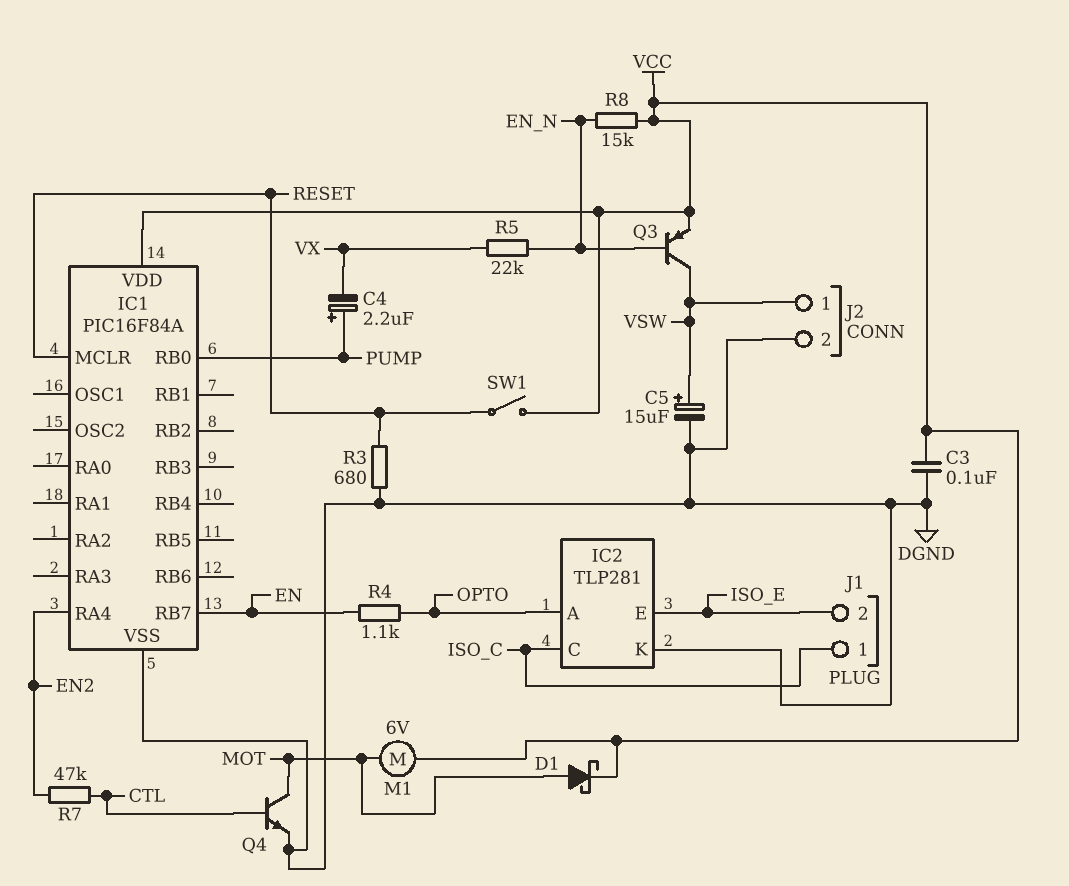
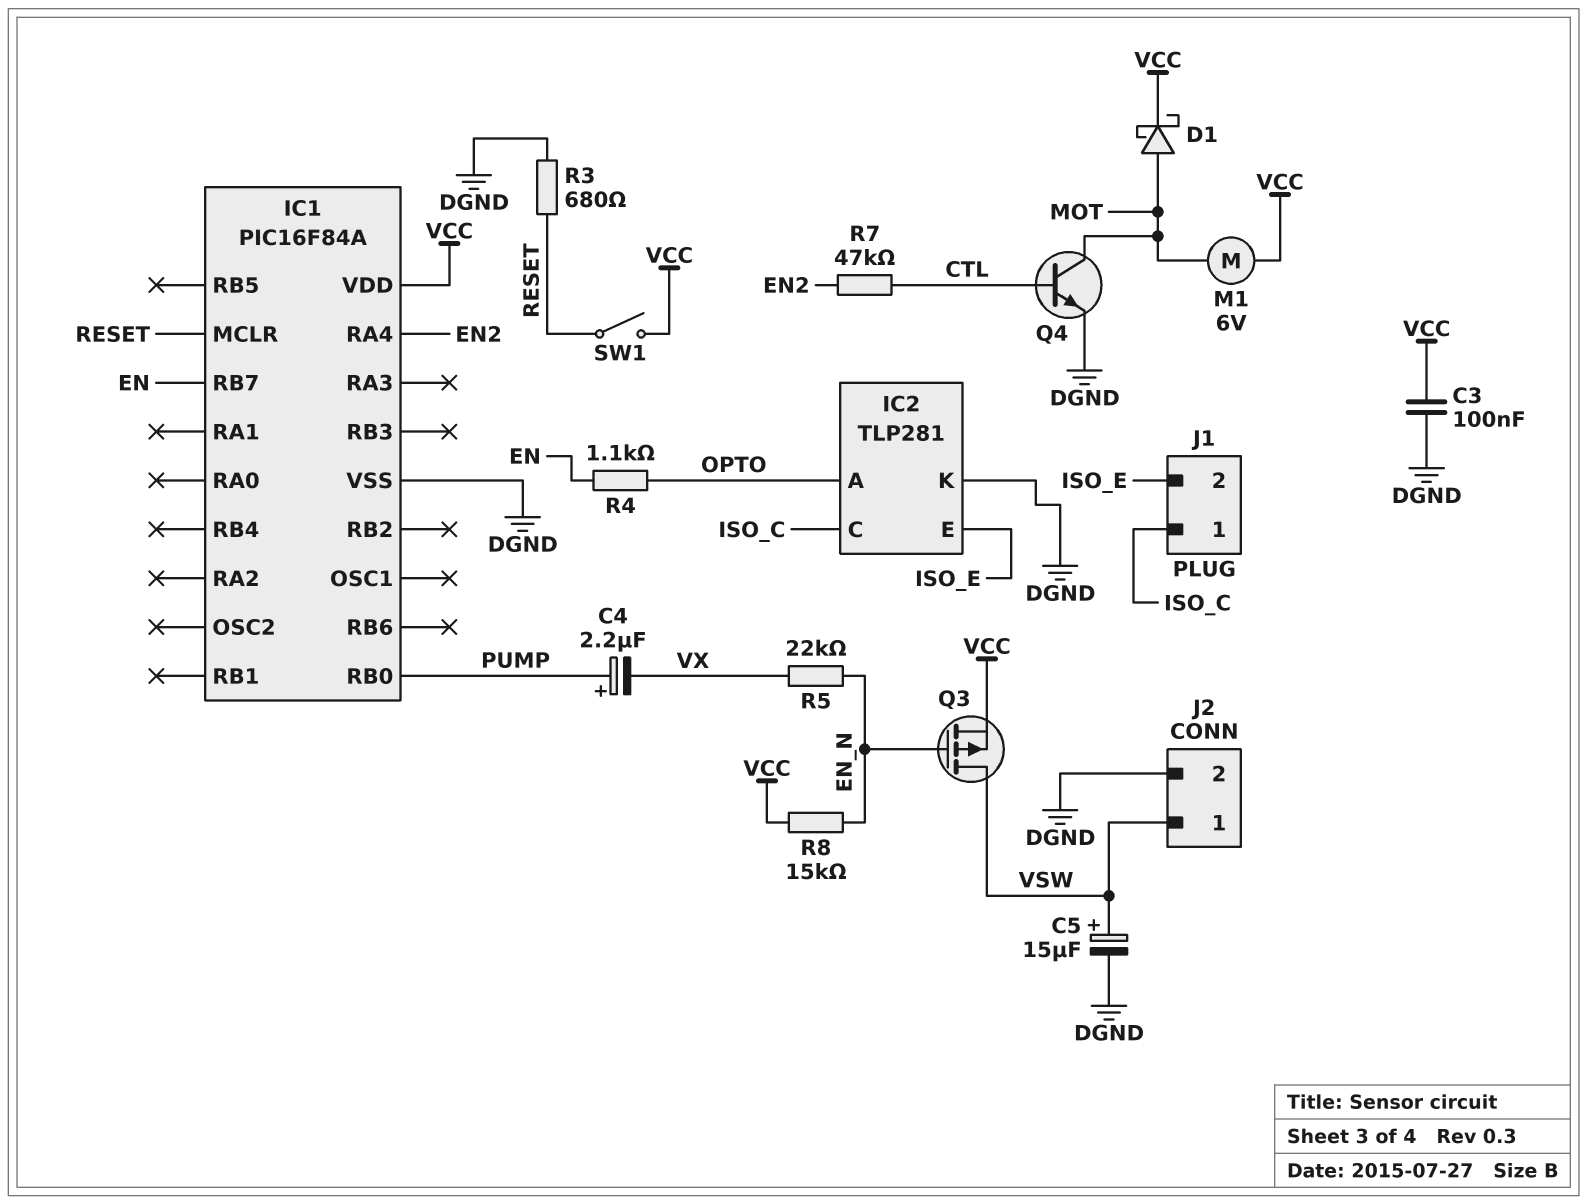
Q3: PNP (B EN_N, C VSW, E VCC) -> PMOS (G EN_N, D VSW, S VCC)

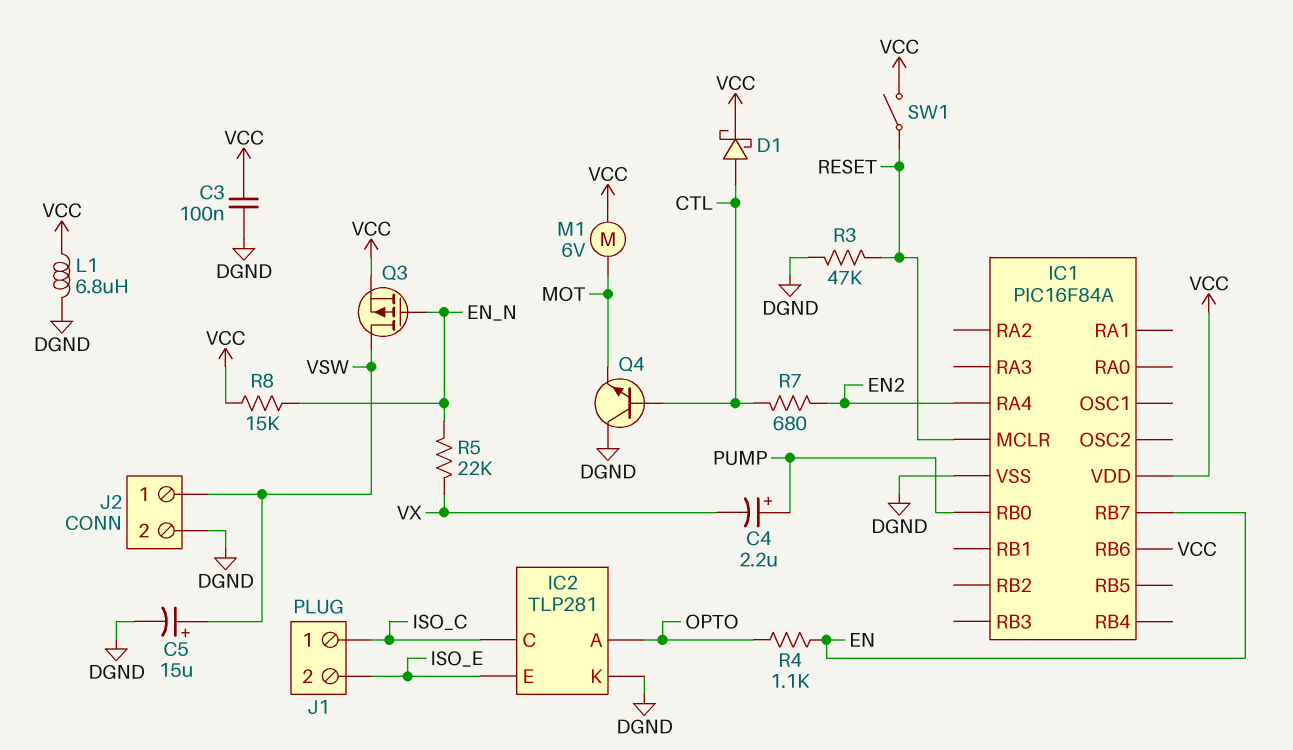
D1: schottky (A MOT, K VCC) -> schottky (A CTL, K VCC)
IC1 pin RB6: none -> VCC
L1: none -> 6.8uH (DGND, VCC)
Q4: NPN (B CTL, C MOT, E DGND) -> NPN (B CTL, C DGND, E MOT)
R3: 680 (DGND, RESET) -> 47k (DGND, RESET)
R7: 47k (CTL, EN2) -> 680 (CTL, EN2)

